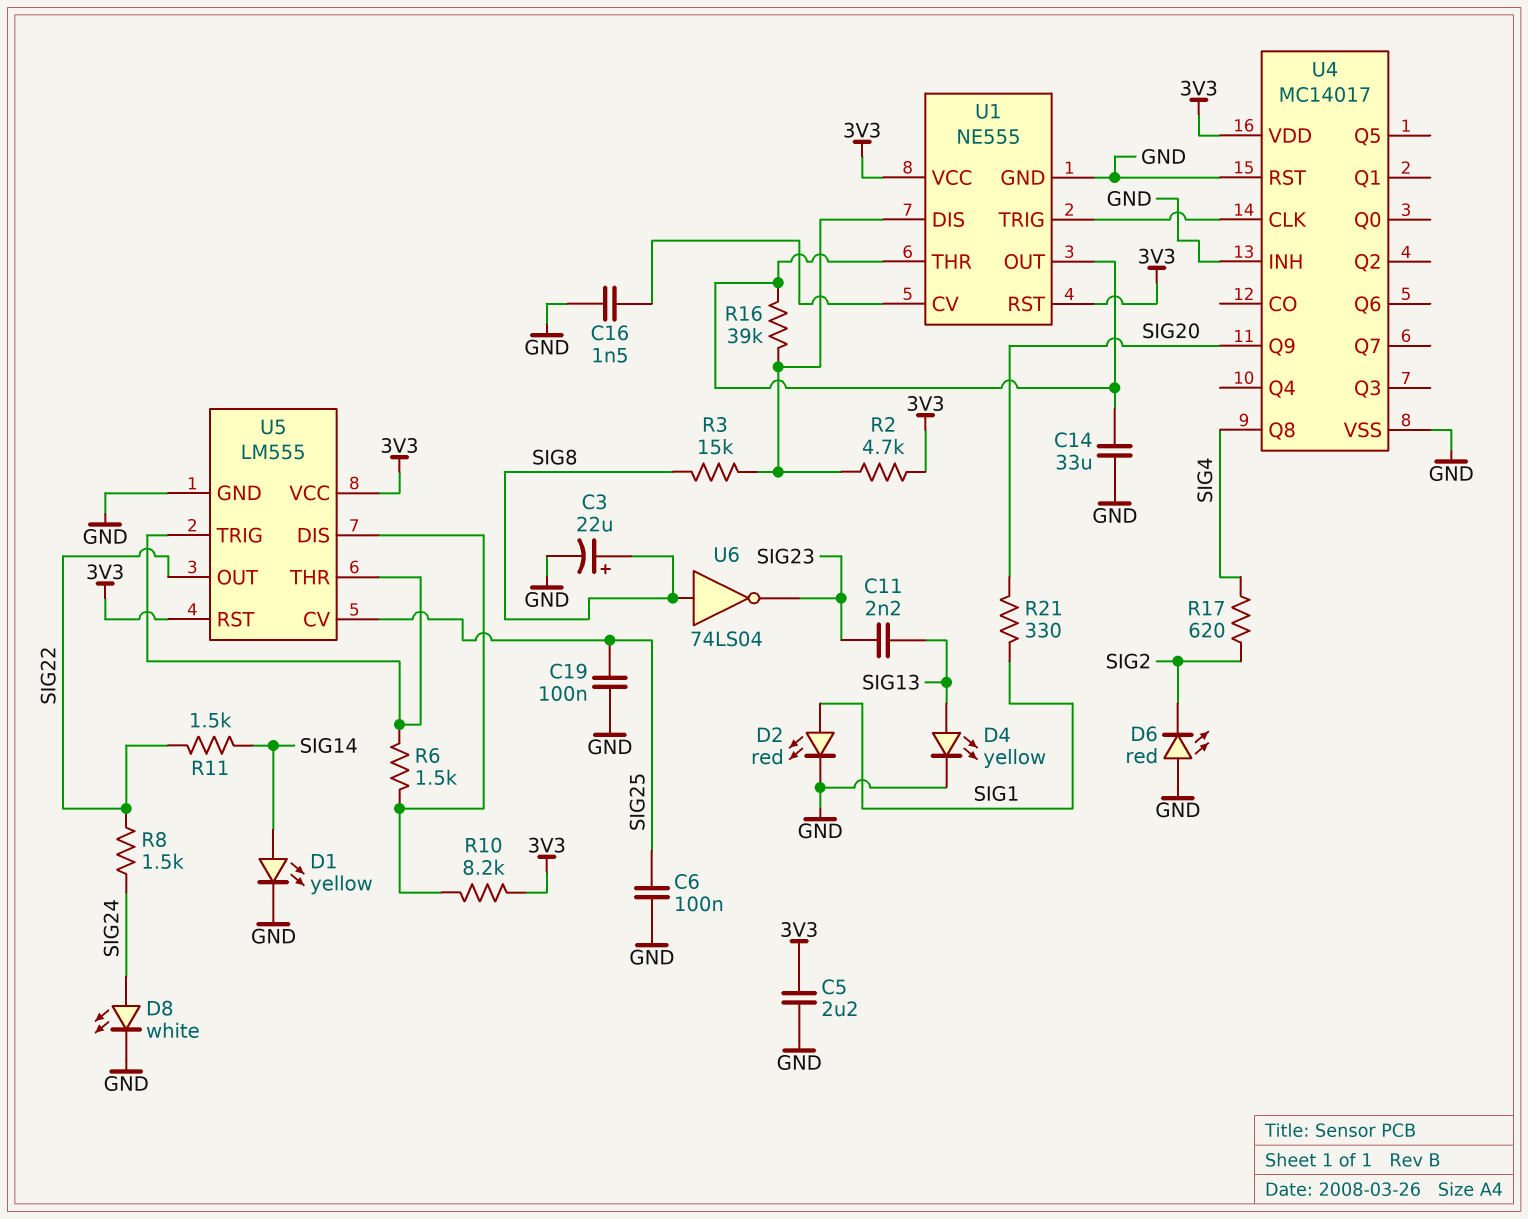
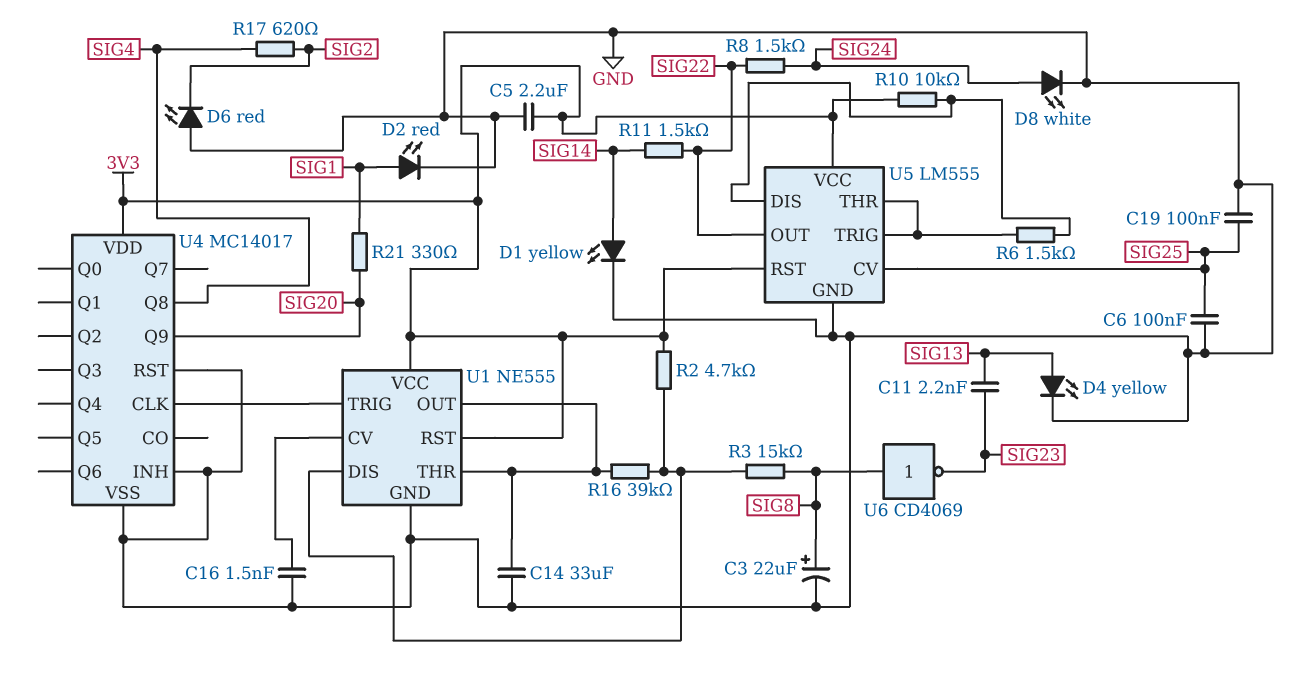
R10: 8.2k (3V3, U5/DIS) -> 10k (3V3, U5/DIS)
U6: NOT 74LS04 (in SIG8, out SIG23) -> NOT CD4069 (in SIG8, out SIG23)

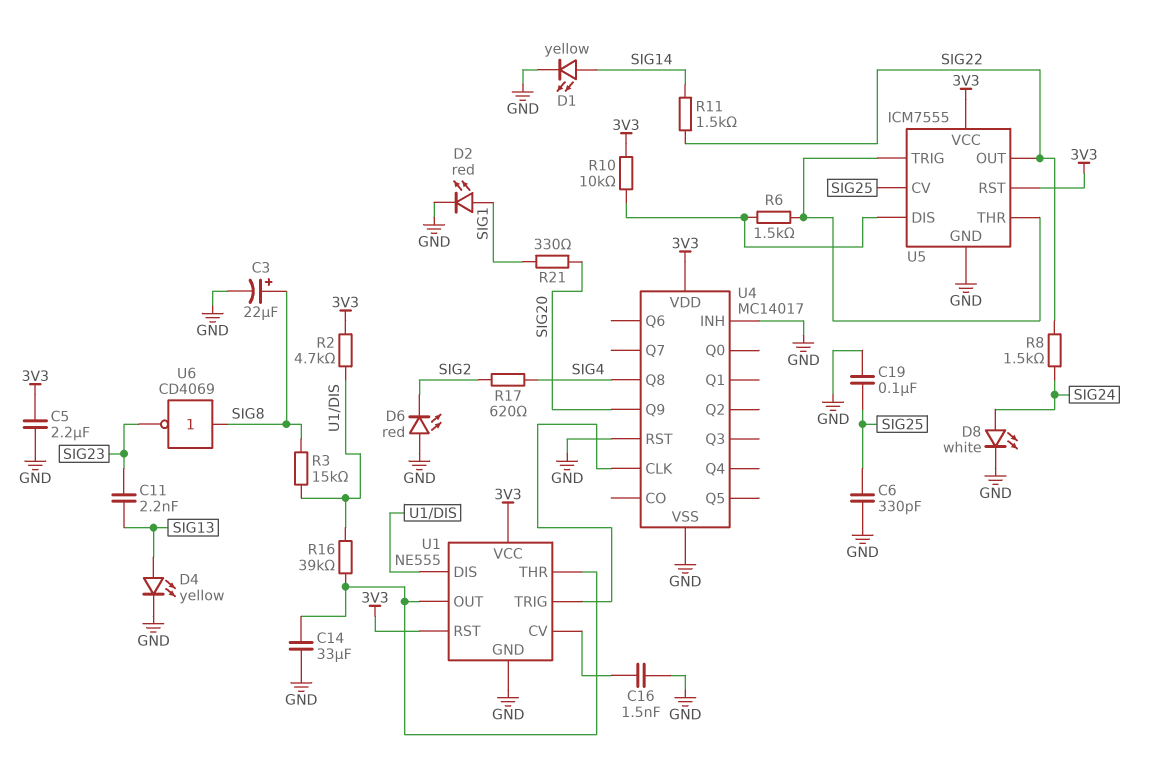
C6: 100nF (GND, SIG25) -> 330pF (GND, SIG25)
U5: LM555 -> ICM7555

